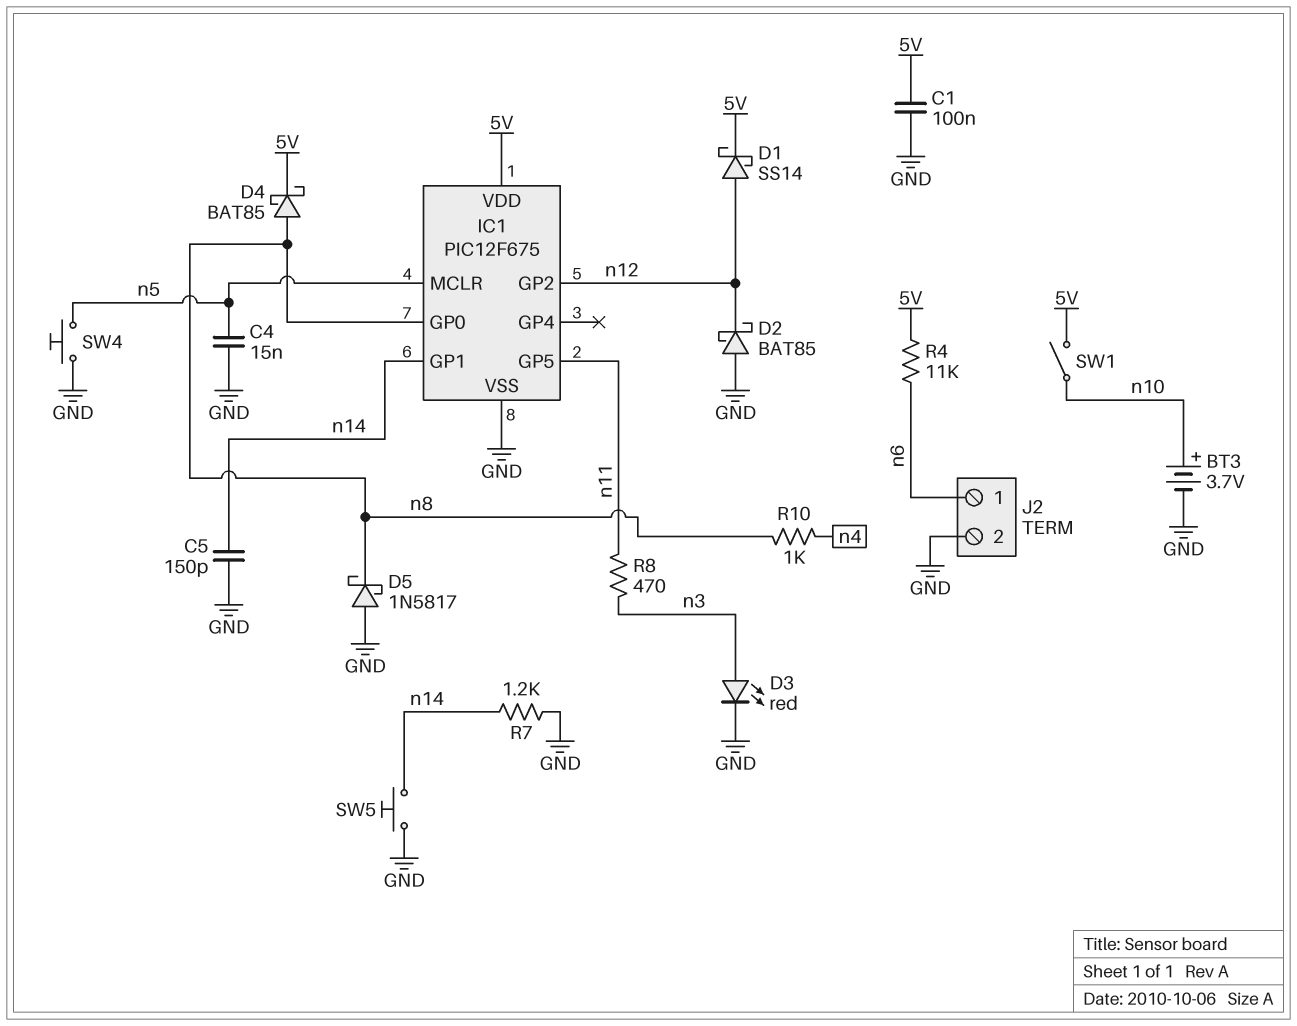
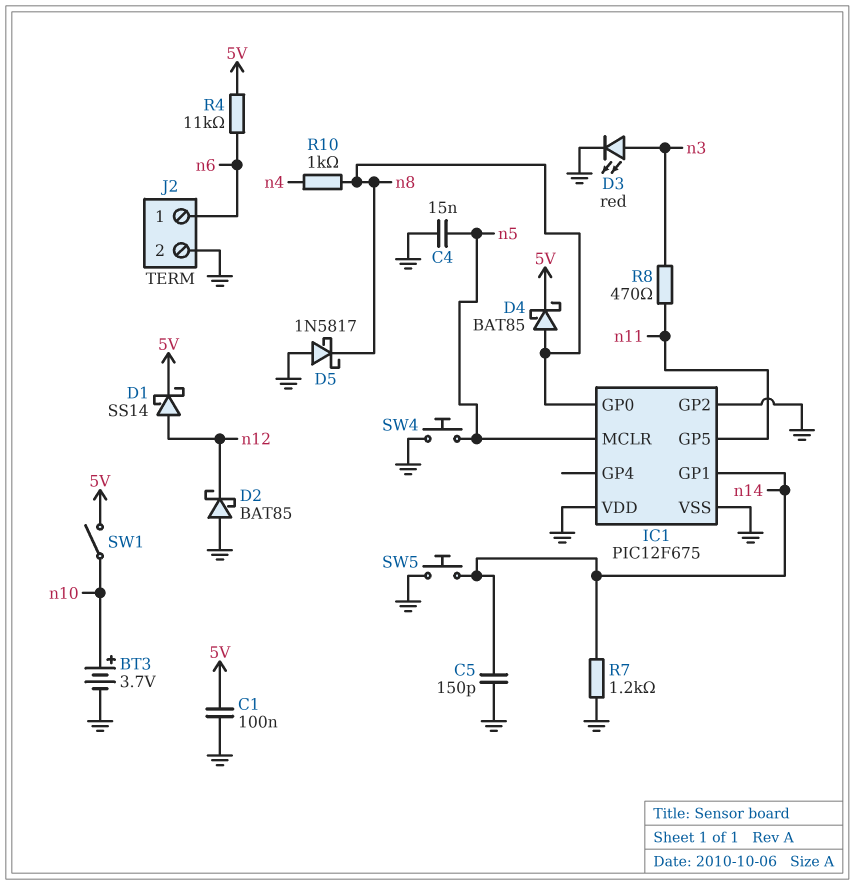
IC1 pin GP2: n12 -> GND
IC1 pin VDD: 5V -> GND

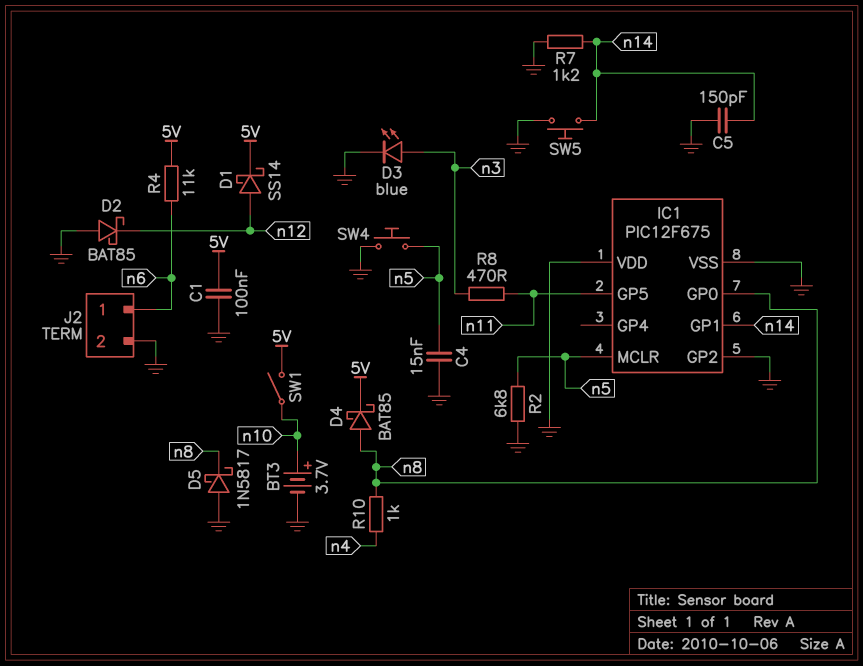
D3: LED red (A n3, K GND) -> LED blue (A n3, K GND)
R2: none -> 6.8k (GND, n5)

